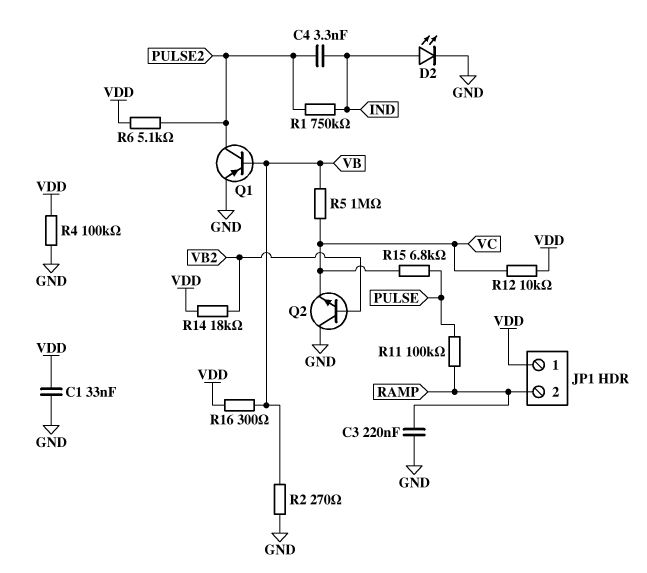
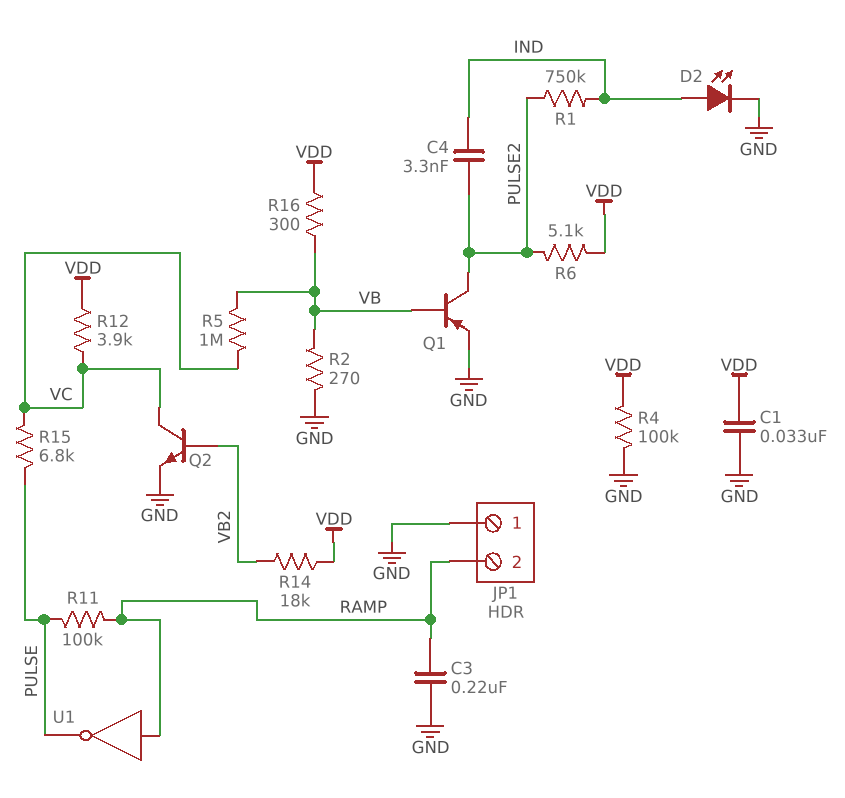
JP1 pin 1: VDD -> GND
Q2: NPN (B VB2, C GND, E VC) -> NPN (B VB2, C VC, E GND)
R12: 10k (VC, VDD) -> 3.9k (VC, VDD)
U1: none -> NOT (in RAMP, out PULSE)

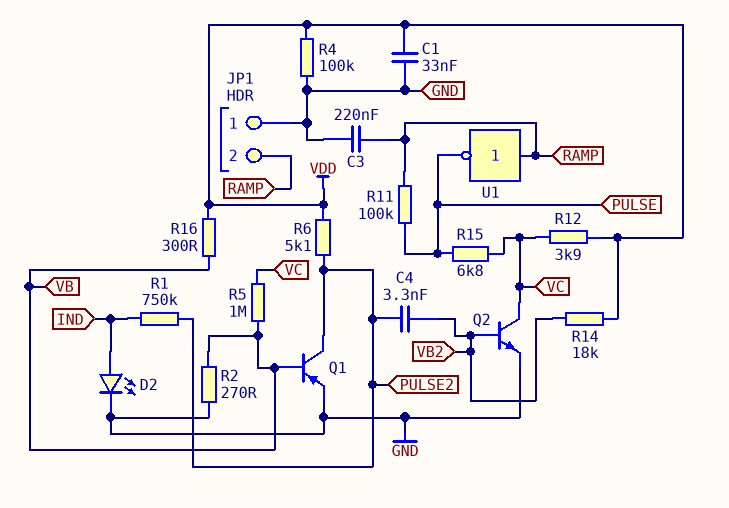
C4: 3.3nF (IND, PULSE2) -> 3.3nF (PULSE2, VB2)

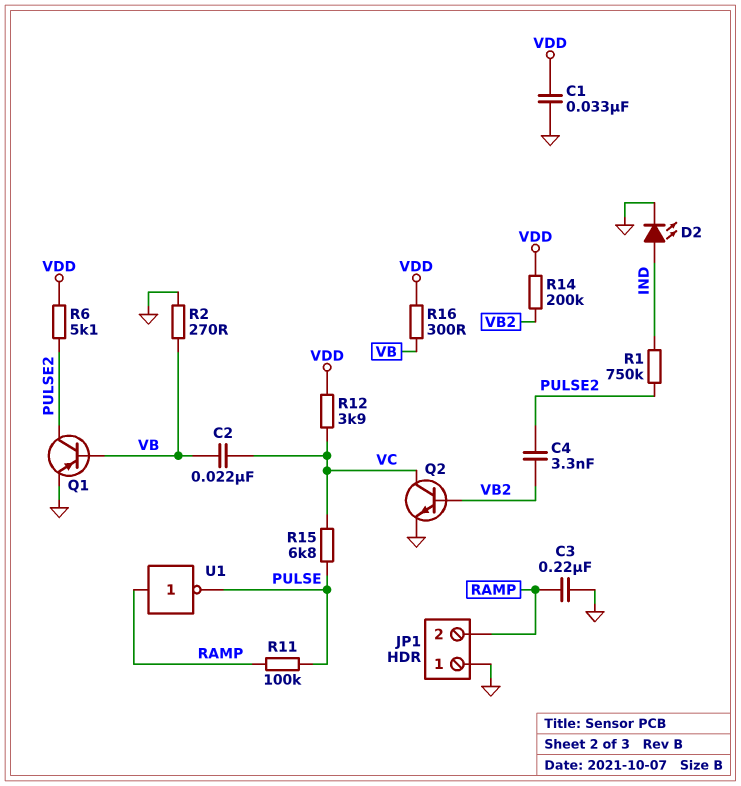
C2: none -> 22nF (VB, VC)
R4: 100k (GND, VDD) -> none
R5: 1M (VB, VC) -> none
R14: 18k (VB2, VDD) -> 200k (VB2, VDD)

